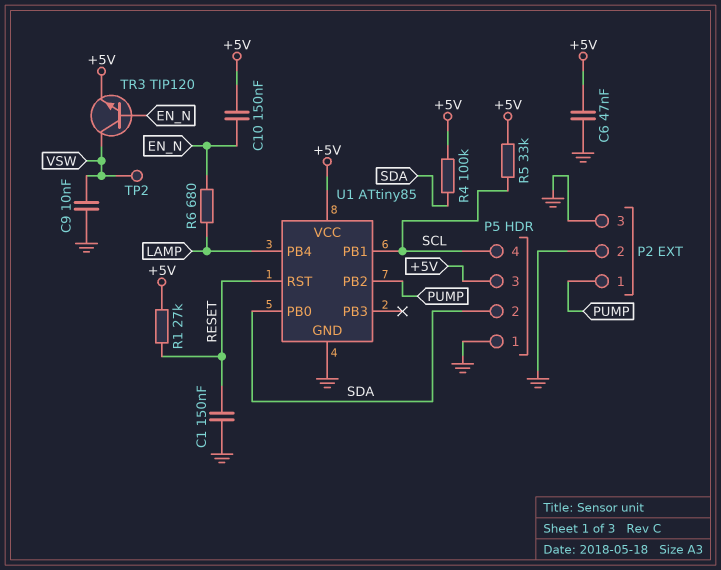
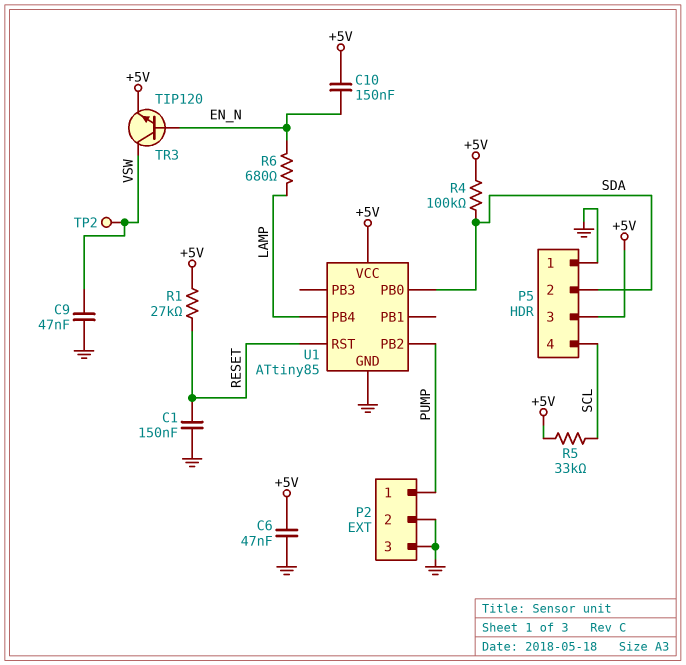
C9: 10nF (GND, VSW) -> 47nF (GND, VSW)
U1 pin PB1: SCL -> none

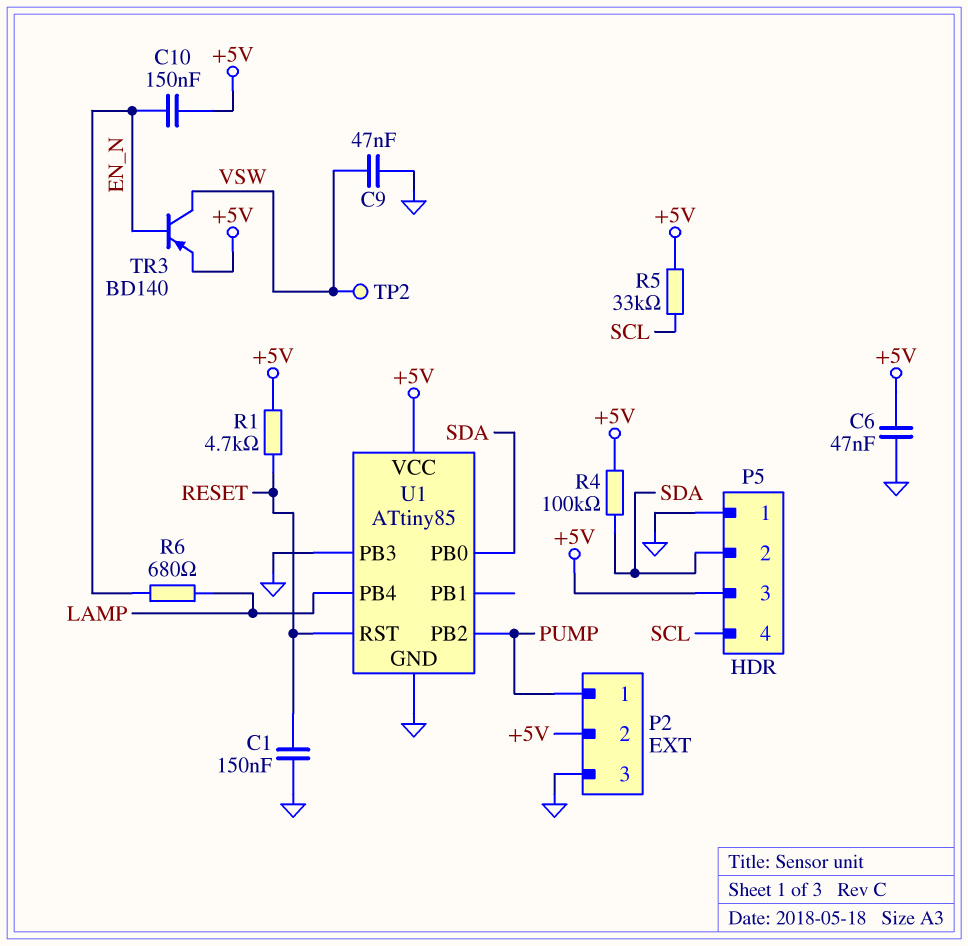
P2 pin 2: GND -> +5V
R1: 27k (+5V, RESET) -> 4.7k (+5V, RESET)
TR3: NPN TIP120 (B EN_N, C VSW, E +5V) -> PNP BD140 (B EN_N, C VSW, E +5V)
U1 pin PB3: none -> GND

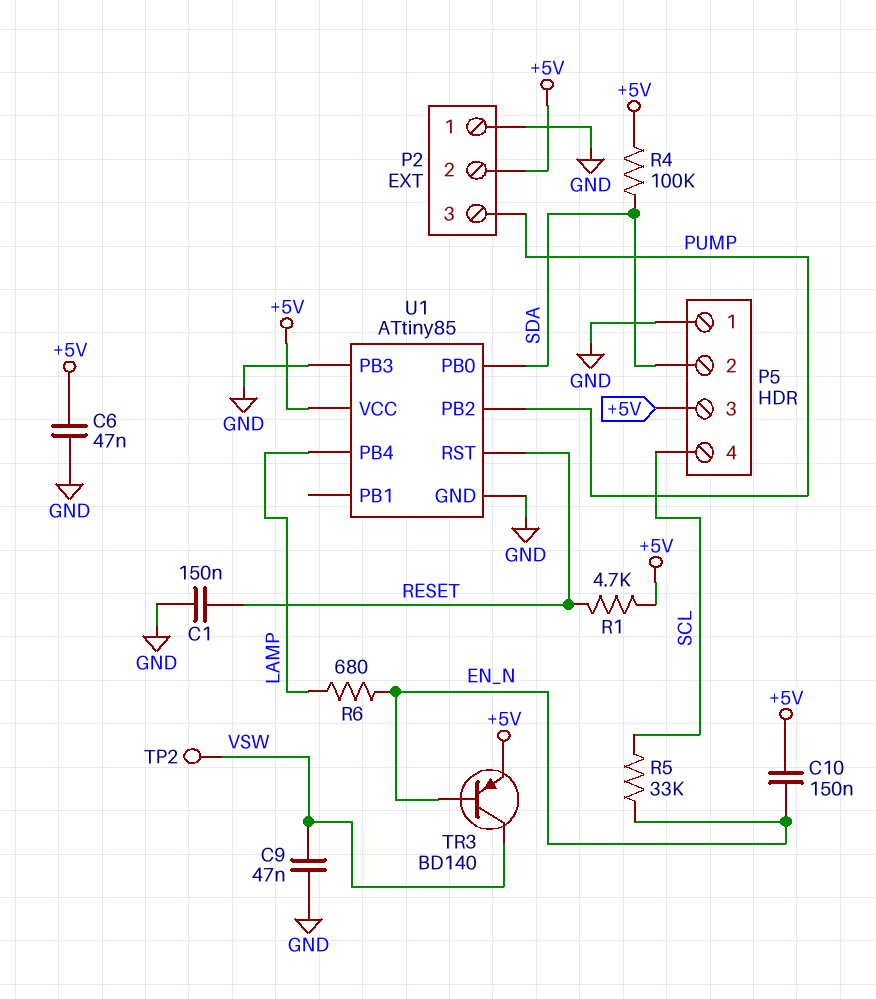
P2 pin 1: PUMP -> GND
P2 pin 3: GND -> PUMP
R5: 33k (+5V, SCL) -> 33k (EN_N, SCL)

